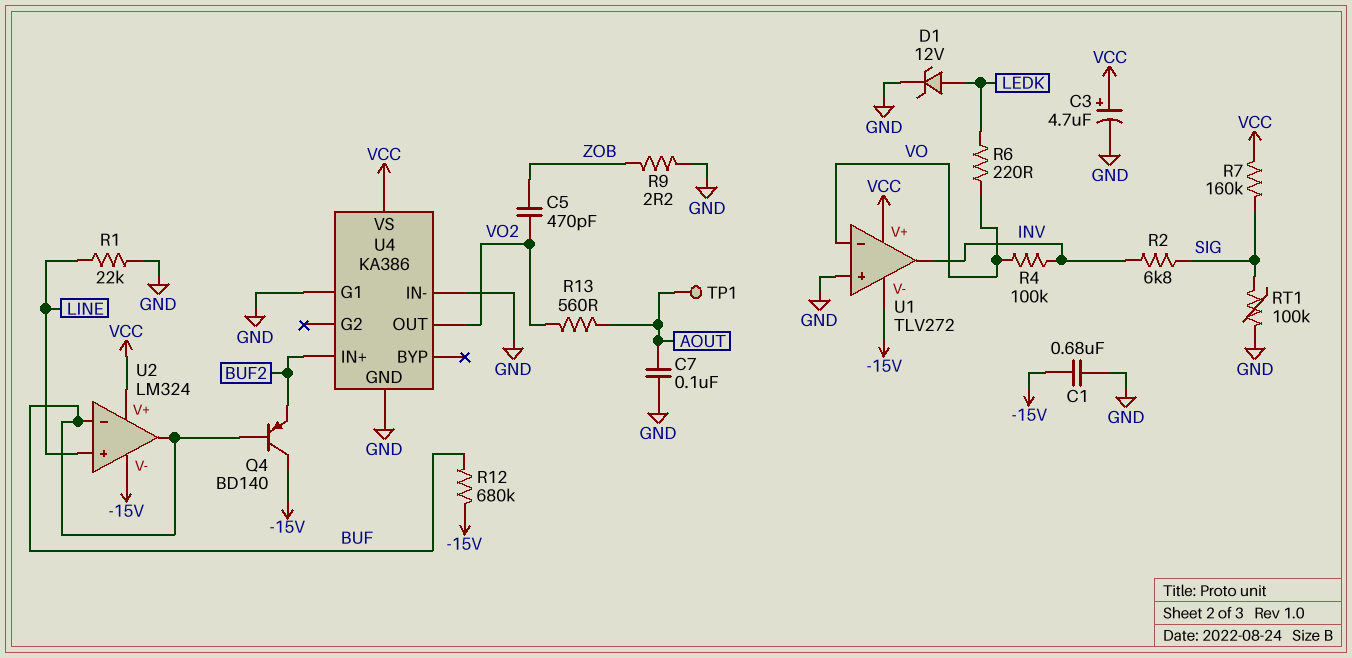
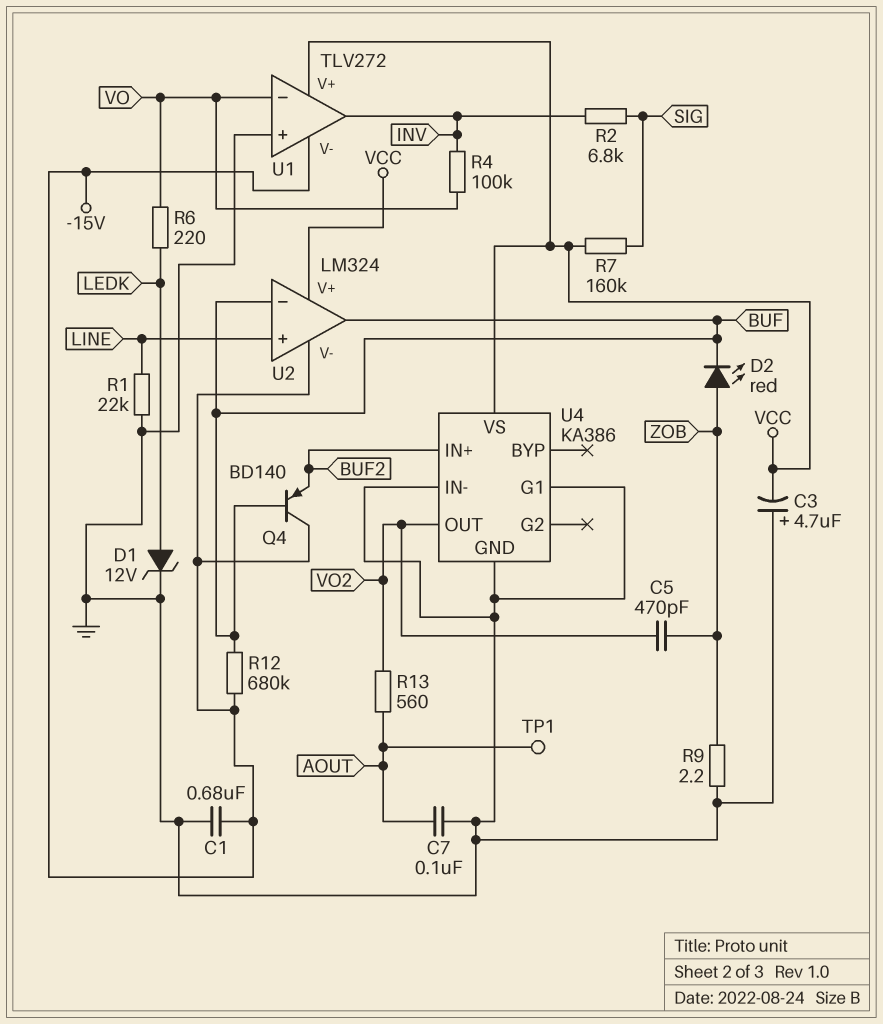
C3: 4.7uF (plus VCC, minus GND) -> 4.7uF (plus GND, minus VCC)
D2: none -> LED red (A ZOB, K BUF)
RT1: 100k (GND, SIG) -> none

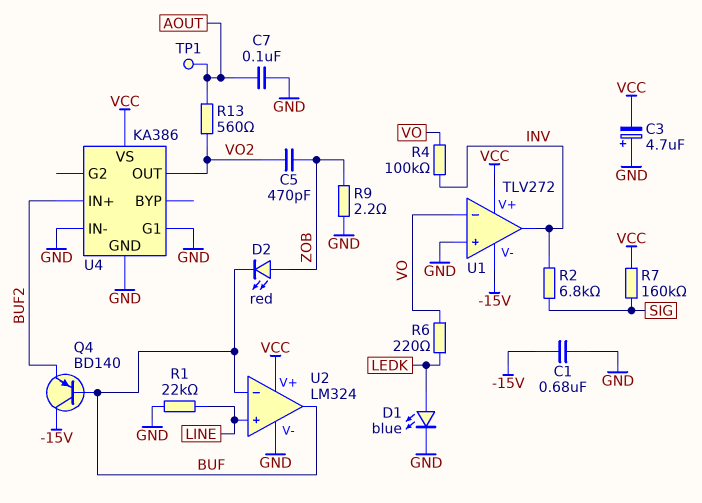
D1: zener 12V (A LEDK, K GND) -> LED blue (A LEDK, K GND)
R12: 680k (-15V, BUF) -> none
U2 pin V-: -15V -> GND

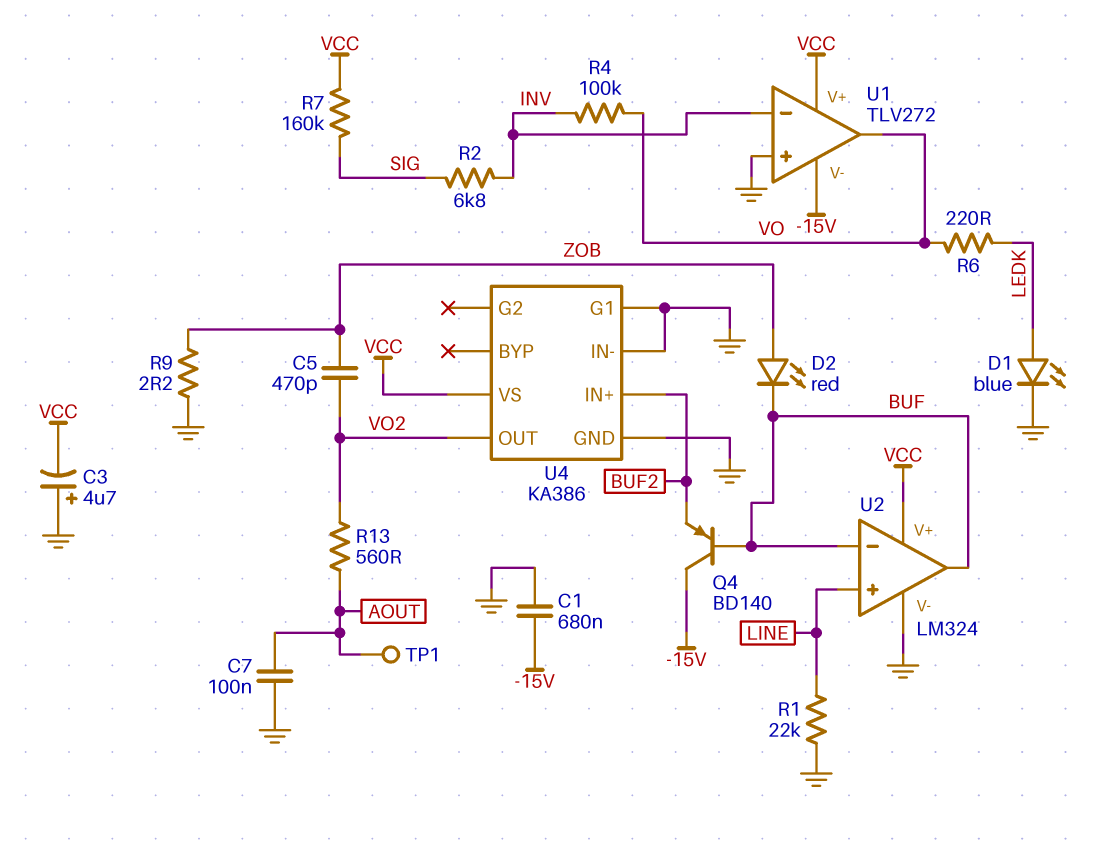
U1 pin in-: VO -> INV
U1 pin out: INV -> VO

